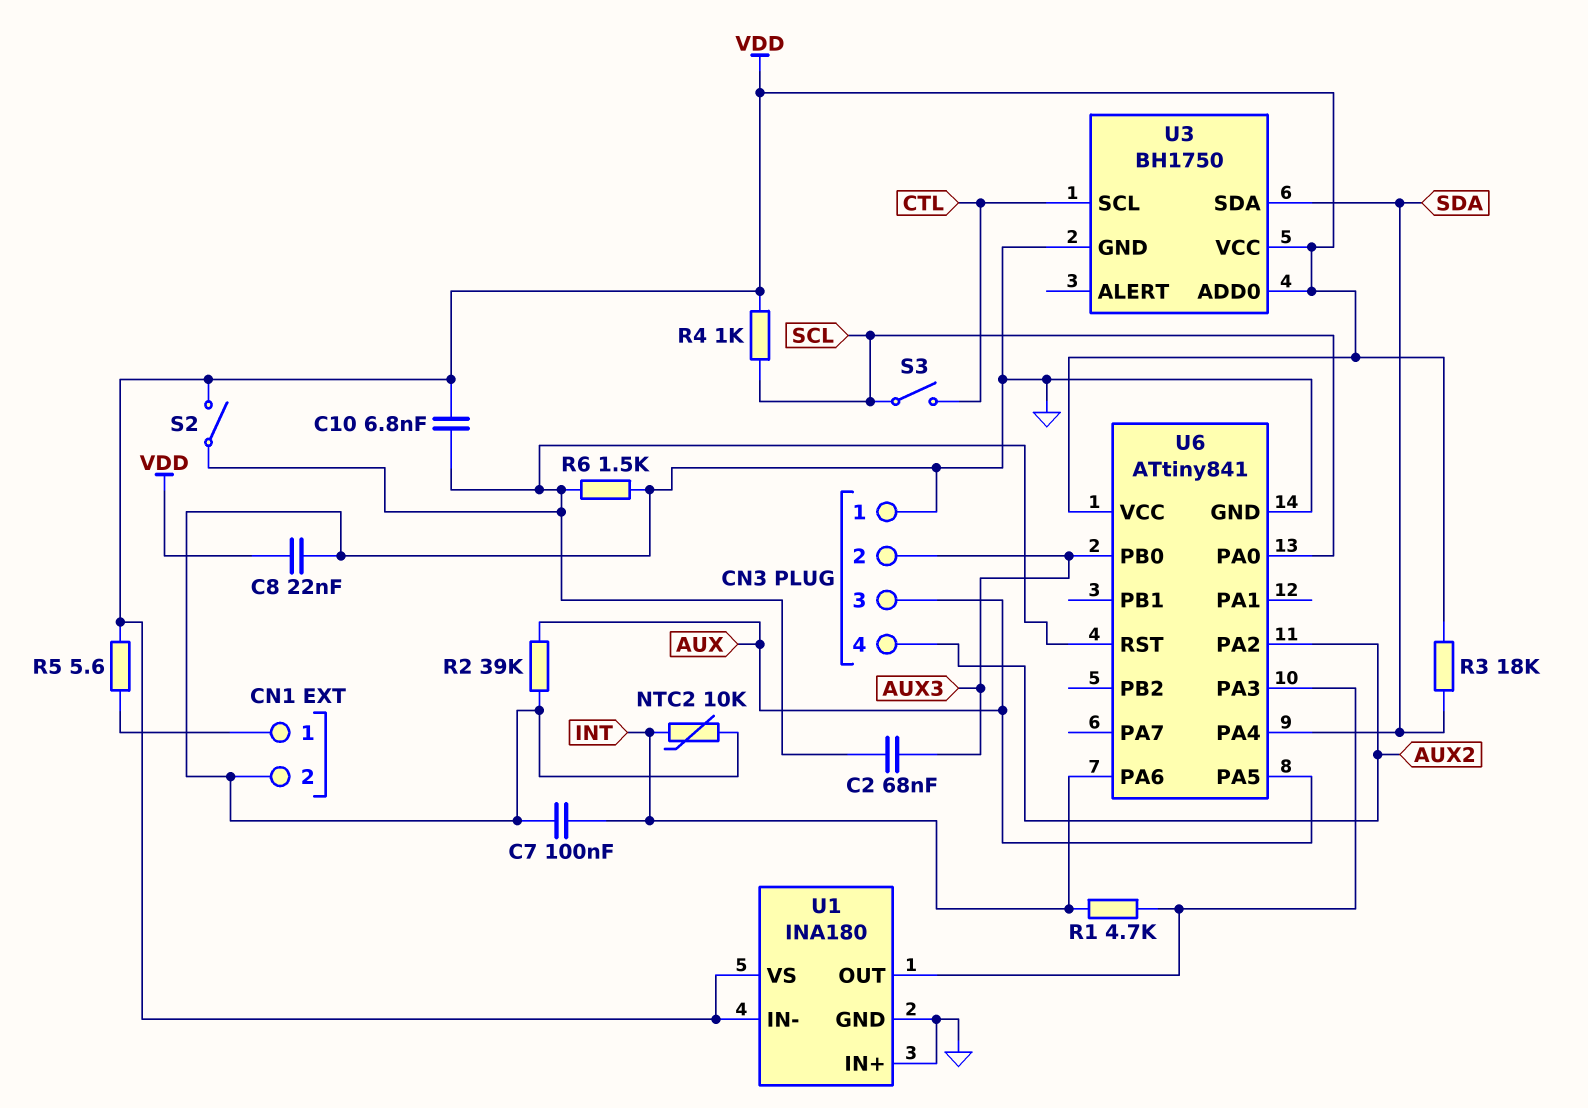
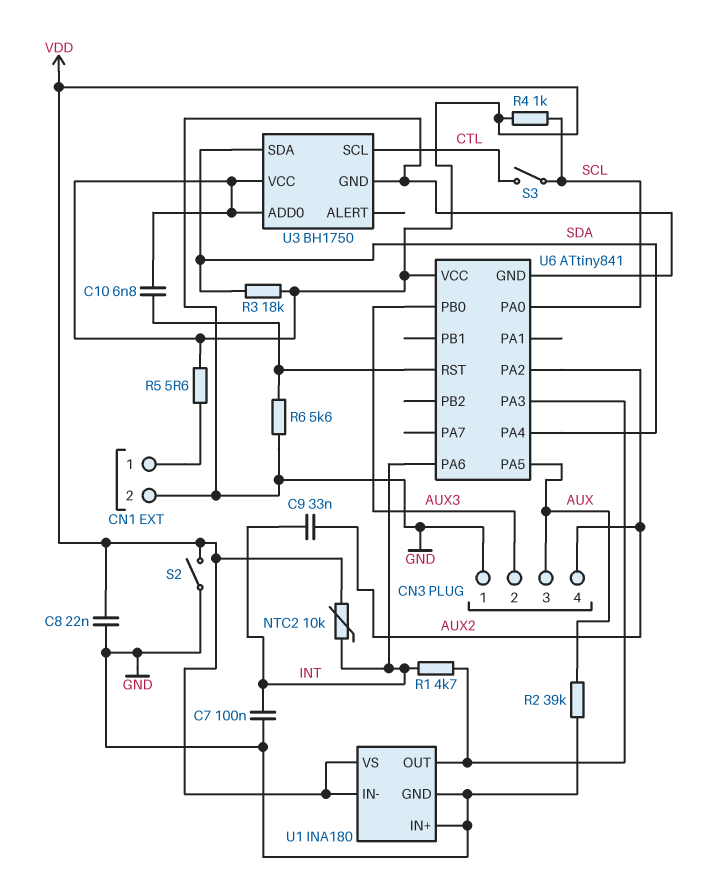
C2: 68nF (AUX3, U6/RST) -> none
C9: none -> 33nF (AUX2, INT)
NTC2: 10k (GND, INT) -> 10k (INT, VDD)
R6: 1.5k (GND, U6/RST) -> 5.6k (GND, U6/RST)
S2: switch (U6/RST, VDD) -> switch (GND, VDD)

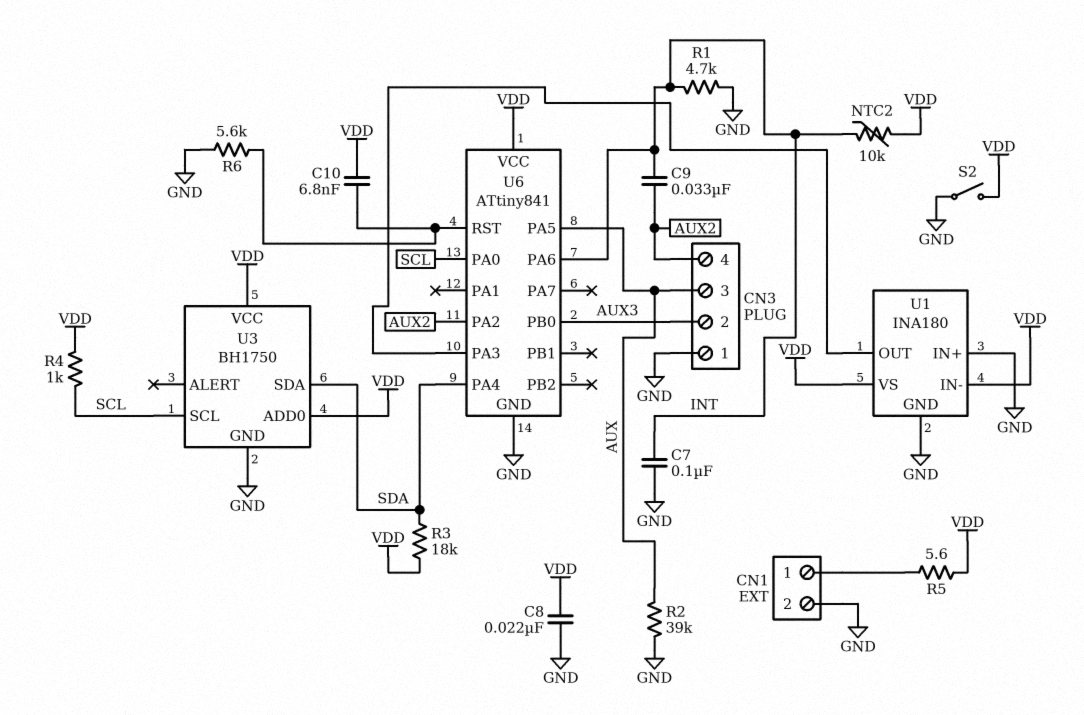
R1: 4.7k (INT, U1/OUT) -> 4.7k (GND, INT)
S3: switch (CTL, SCL) -> none
U3 pin SCL: CTL -> SCL

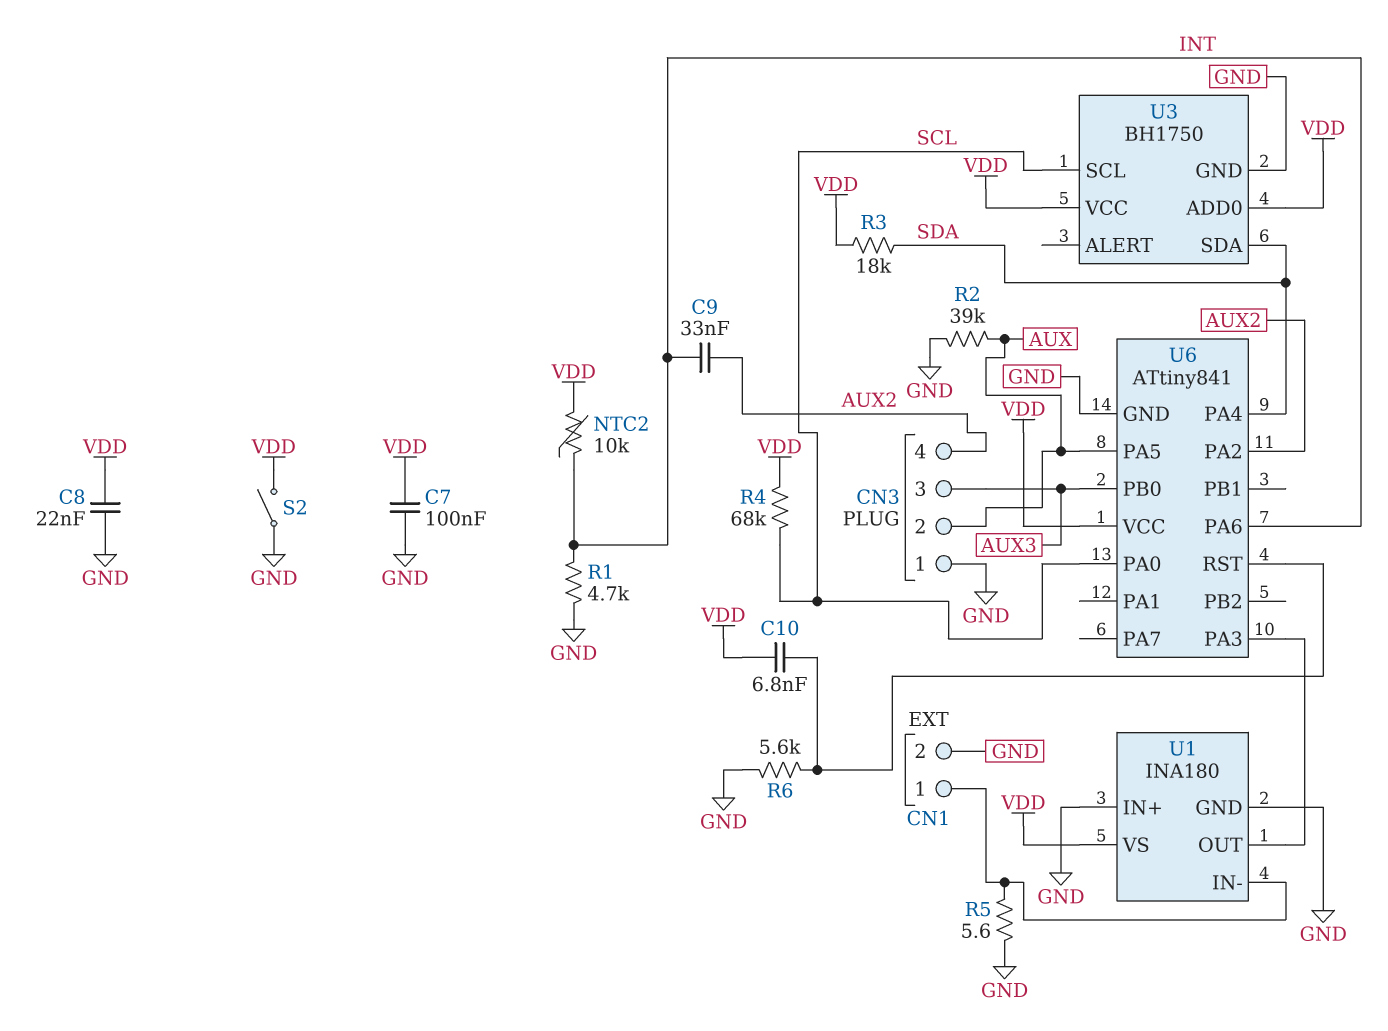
C7: 100nF (GND, INT) -> 100nF (GND, VDD)
CN3 pin 2: AUX3 -> AUX
CN3 pin 3: AUX -> AUX3
R4: 1k (SCL, VDD) -> 68k (SCL, VDD)
R5: 5.6 (CN1/1, VDD) -> 5.6 (CN1/1, GND)
U1 pin IN-: VDD -> CN1/1

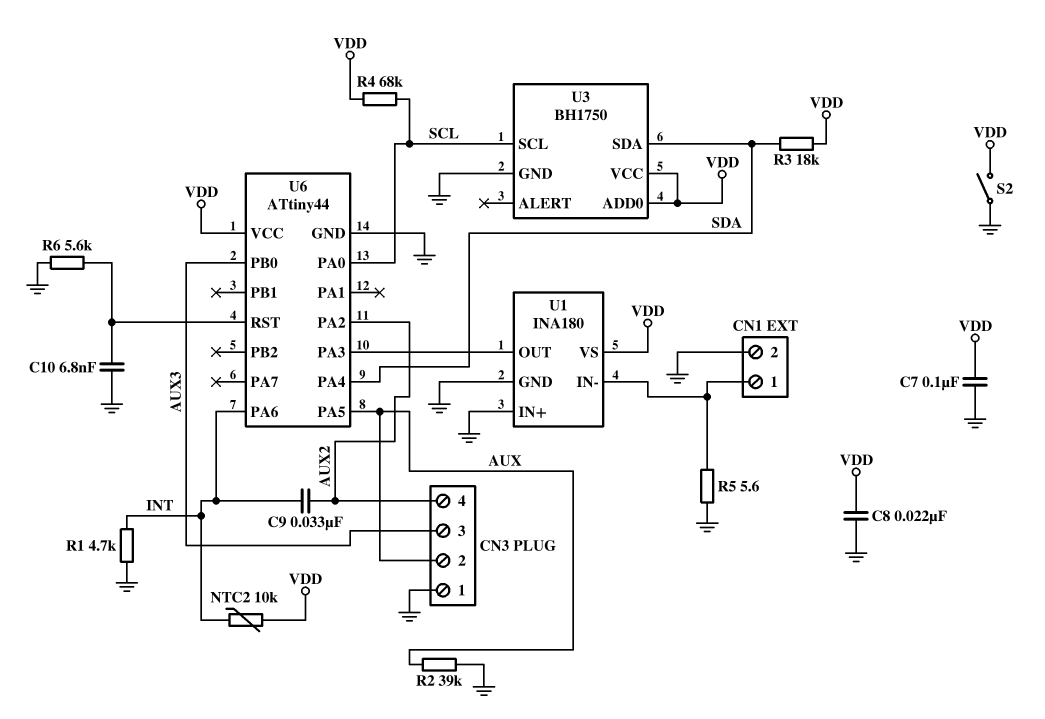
C10: 6.8nF (U6/RST, VDD) -> 6.8nF (GND, U6/RST)
U6: ATtiny841 -> ATtiny44

